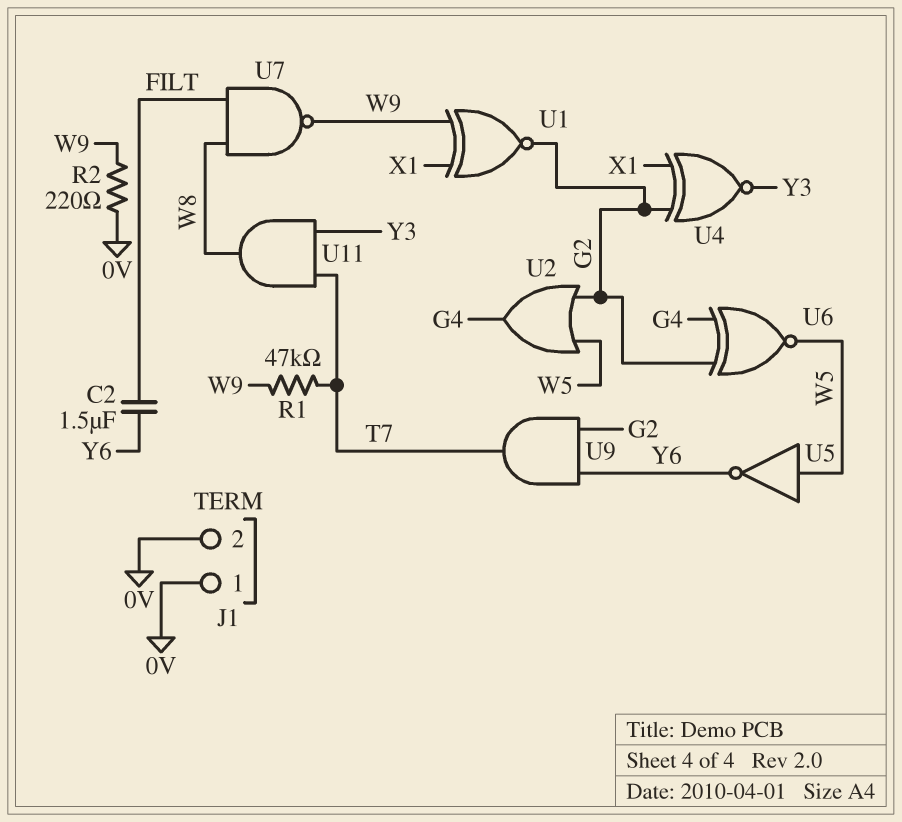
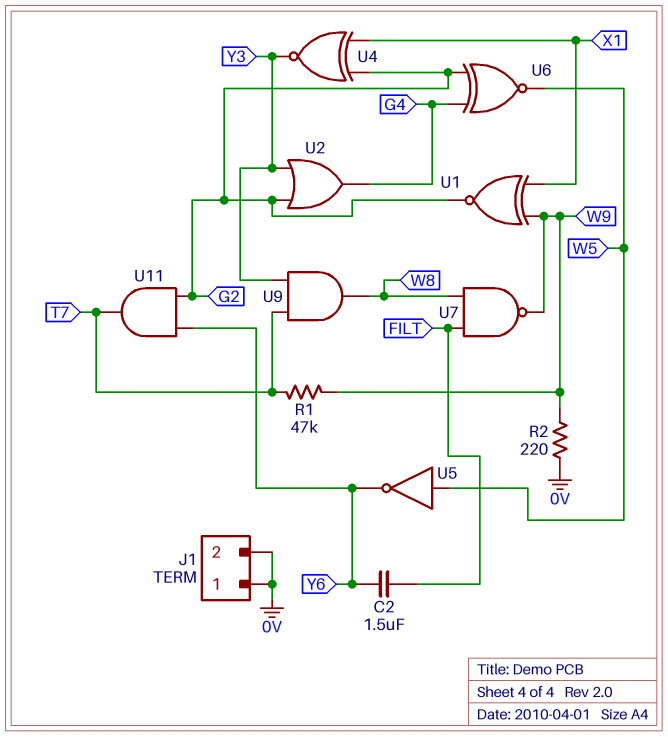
U2: OR (in G2, in W5, out G4) -> OR (in G2, in Y3, out G4)
U9: AND (in G2, in Y6, out T7) -> AND (in T7, in Y3, out W8)
U11: AND (in T7, in Y3, out W8) -> AND (in G2, in Y6, out T7)

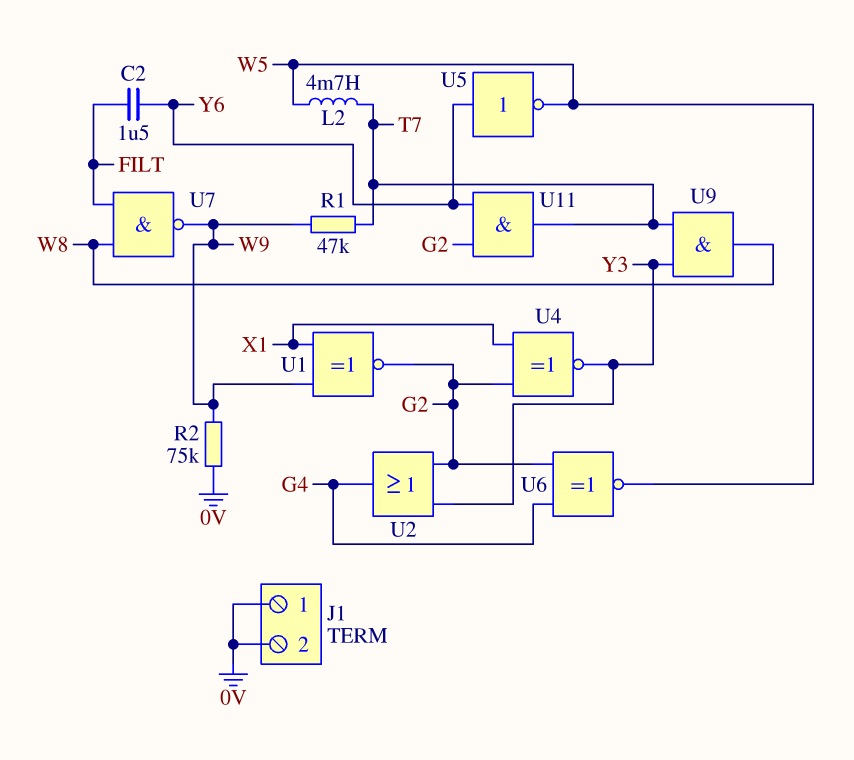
L2: none -> 4.7mH (T7, W5)
R2: 220 (0V, W9) -> 75k (0V, W9)
U5: NOT (in W5, out Y6) -> NOT (in Y6, out W5)

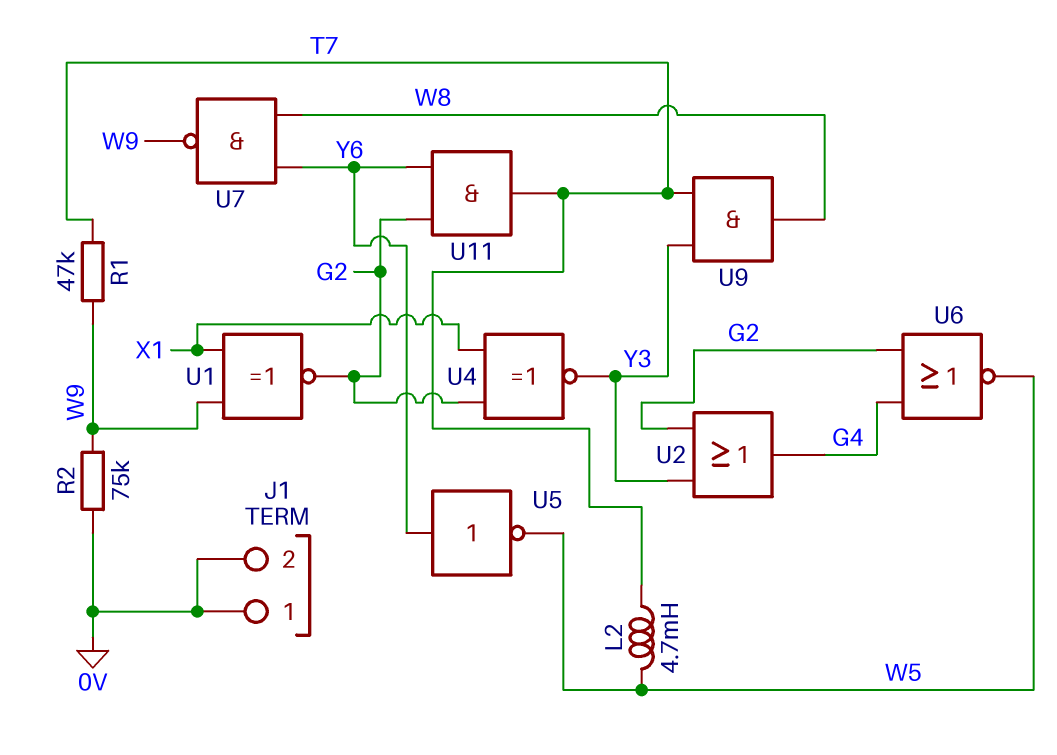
C2: 1.5uF (FILT, Y6) -> none
U6: XNOR (in G2, in G4, out W5) -> NOR (in G2, in G4, out W5)
U7: NAND (in FILT, in W8, out W9) -> NAND (in W8, in Y6, out W9)

